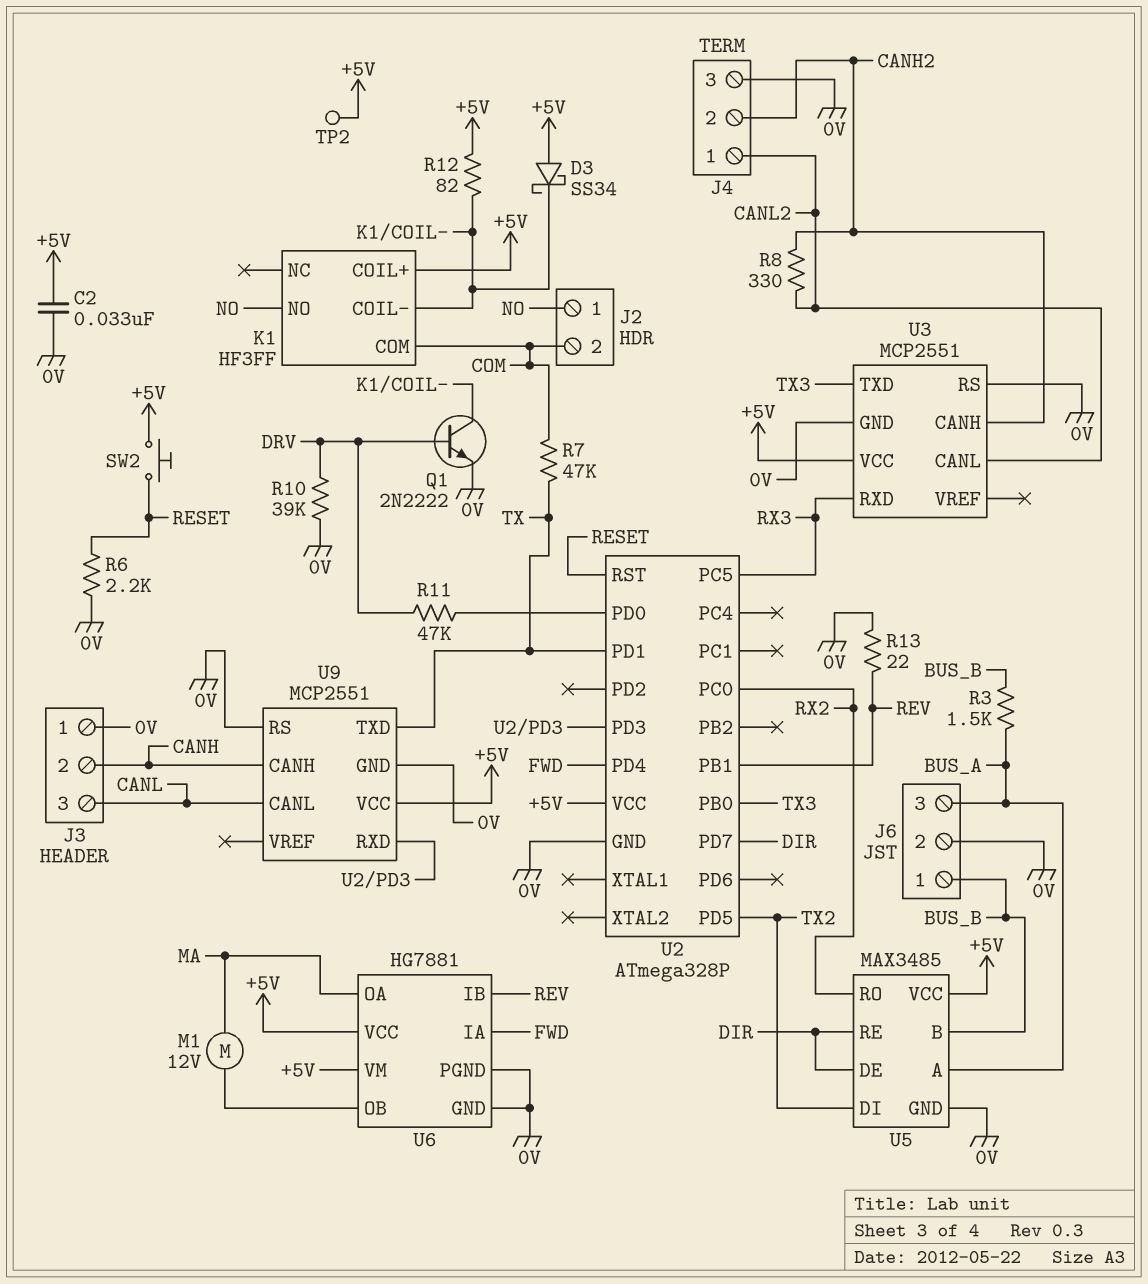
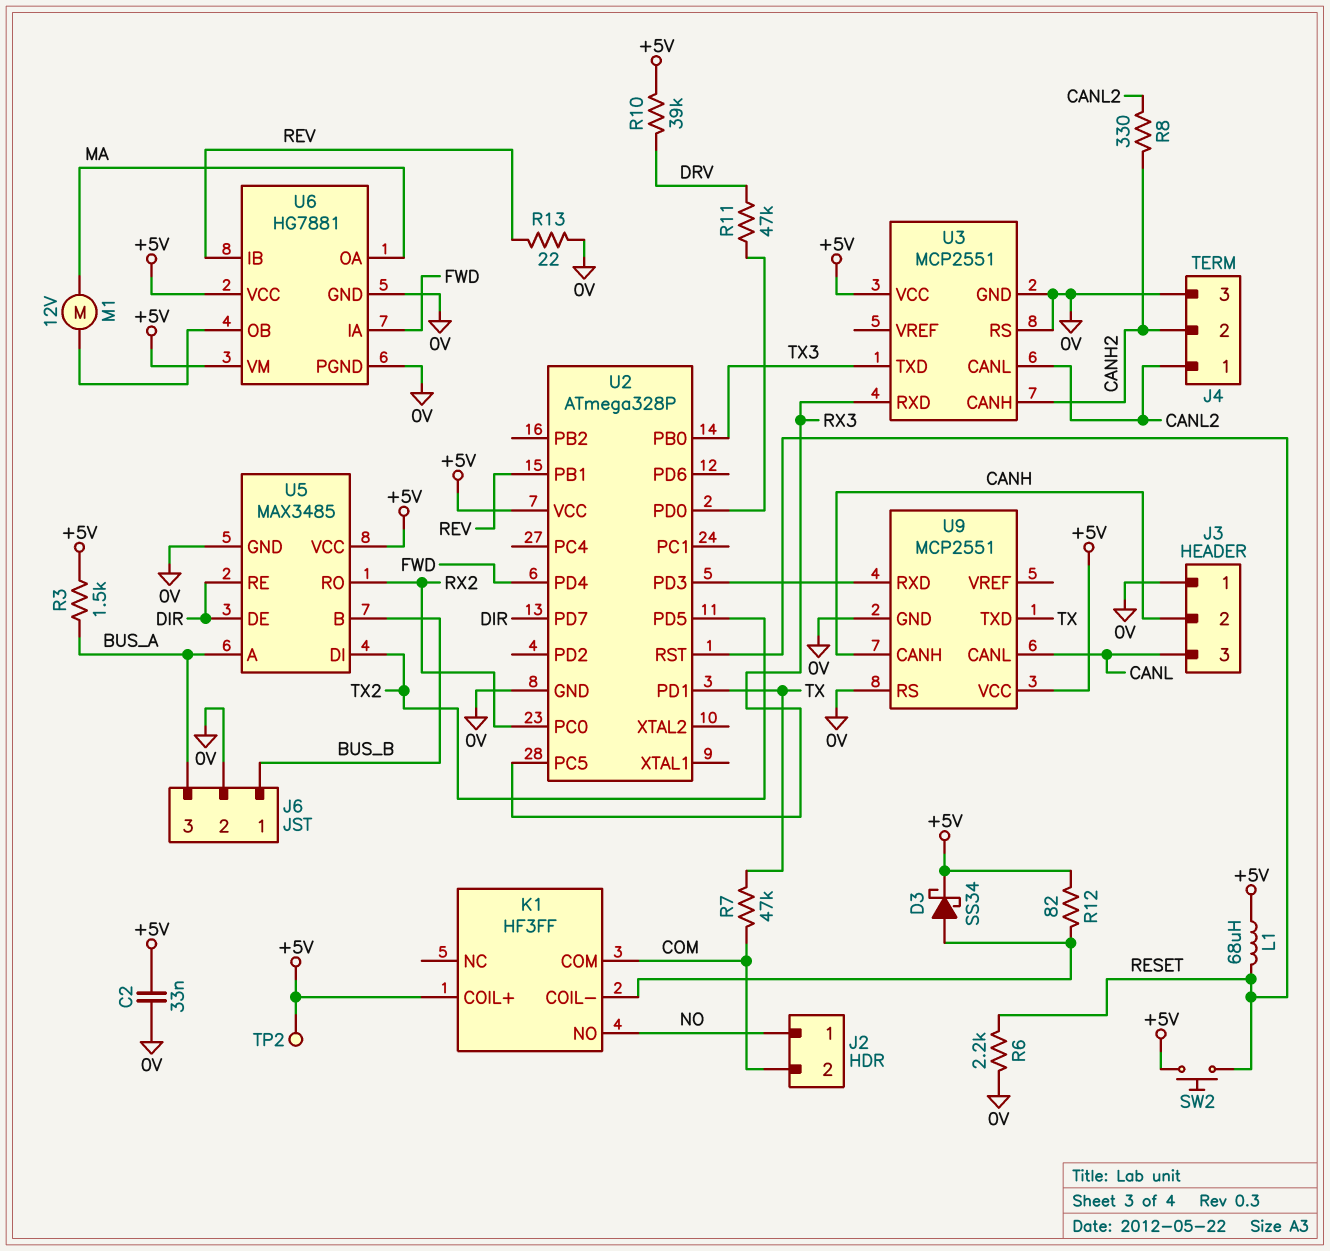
D3: schottky SS34 (A +5V, K K1/COIL-) -> schottky SS34 (A K1/COIL-, K +5V)
L1: none -> 68uH (+5V, RESET)
Q1: NPN 2N2222 (B DRV, C K1/COIL-, E 0V) -> none
R3: 1.5k (BUS_A, BUS_B) -> 1.5k (+5V, BUS_A)
R10: 39k (0V, DRV) -> 39k (+5V, DRV)

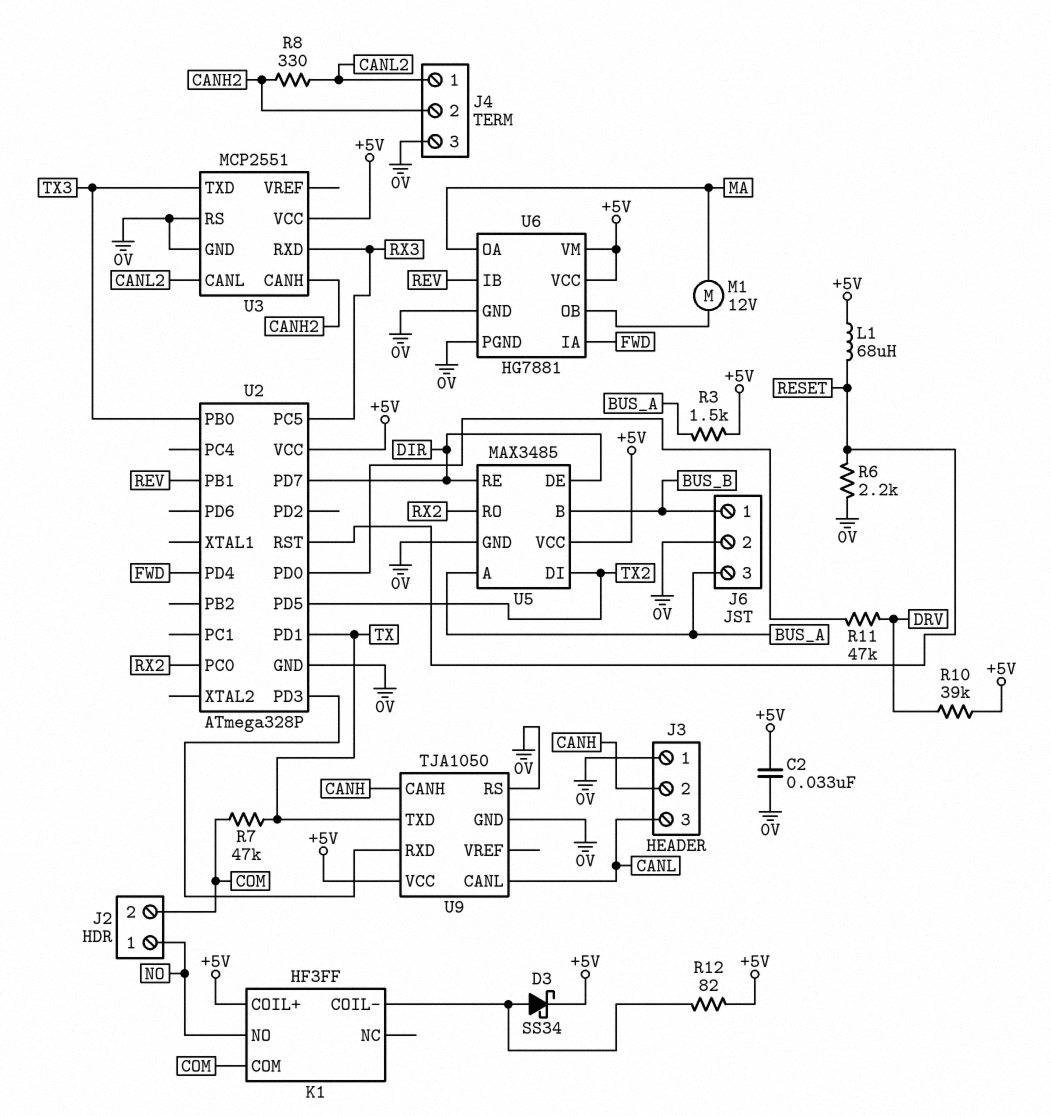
R13: 22 (0V, REV) -> none
SW2: button (+5V, RESET) -> none
TP2: test point (+5V) -> none
U9: MCP2551 -> TJA1050

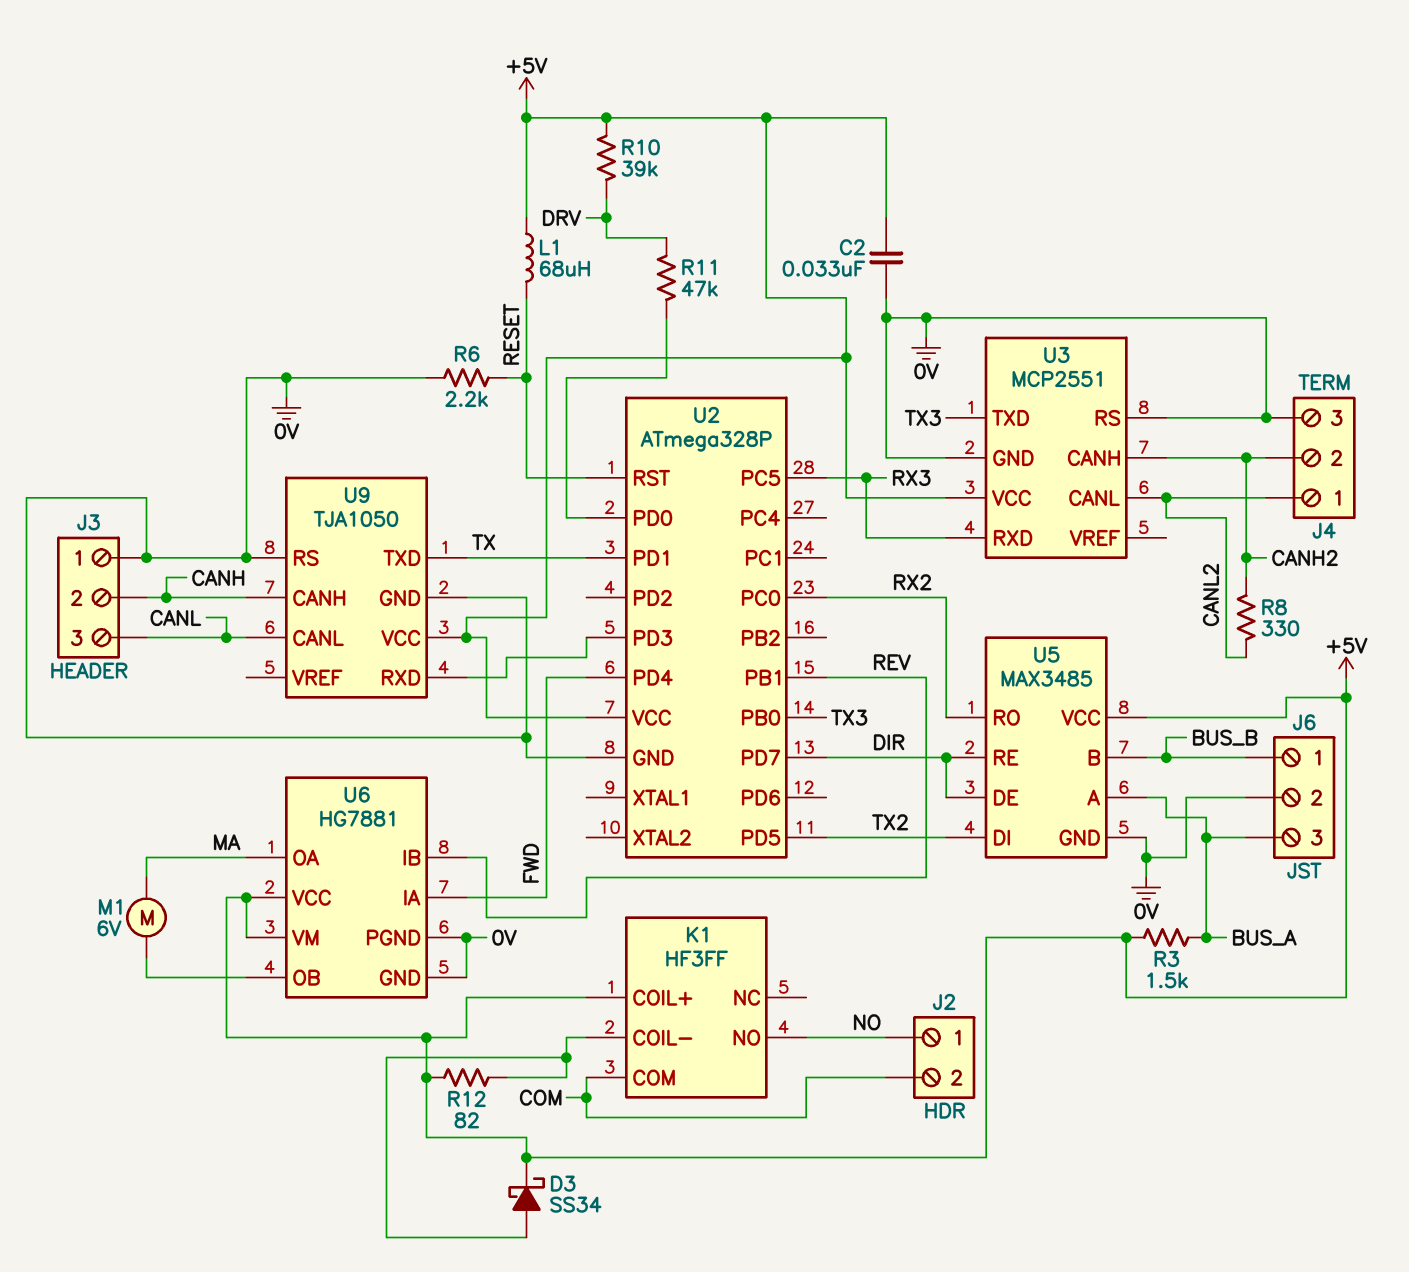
M1: motor 12V (MA, U6/OB) -> motor 6V (MA, U6/OB)
R7: 47k (COM, TX) -> none

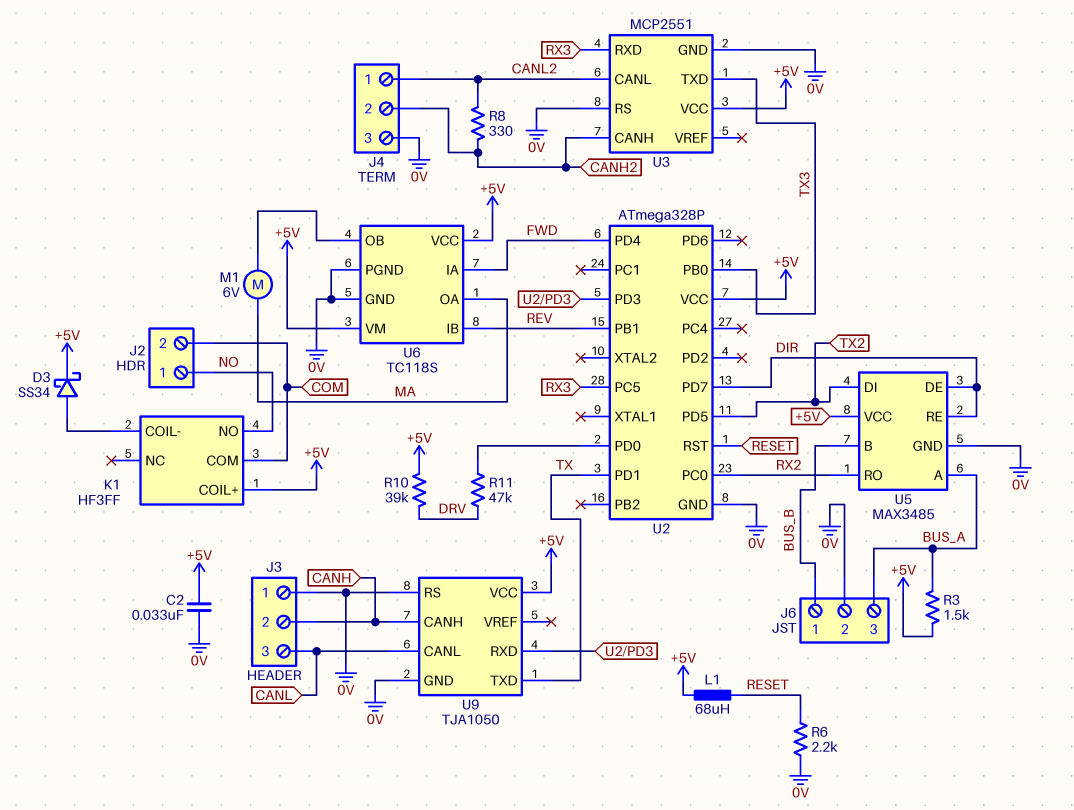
R12: 82 (+5V, K1/COIL-) -> none
U6: HG7881 -> TC118S

